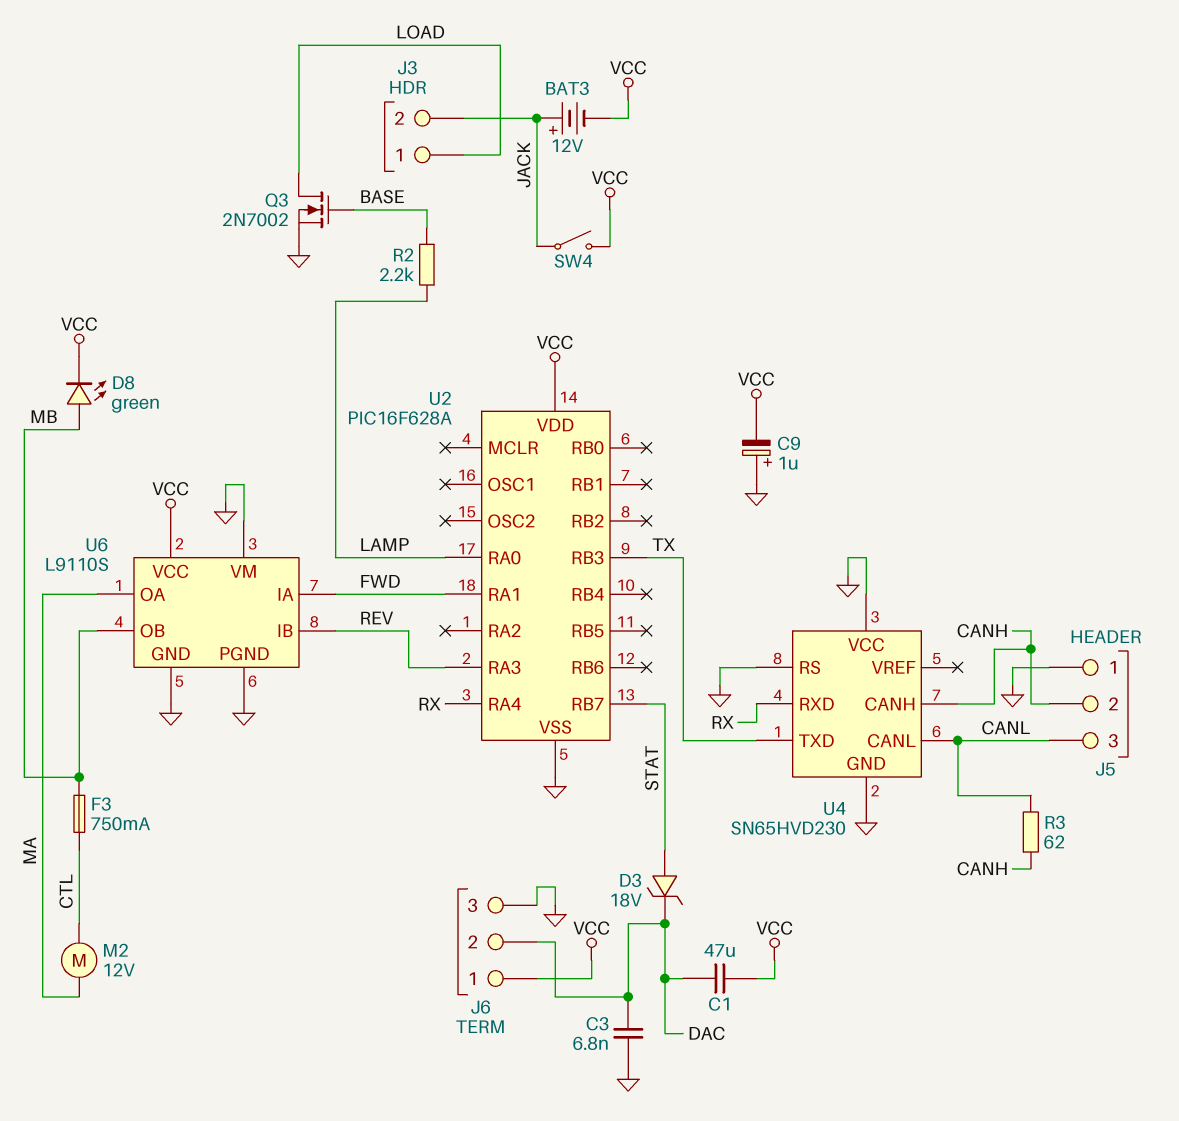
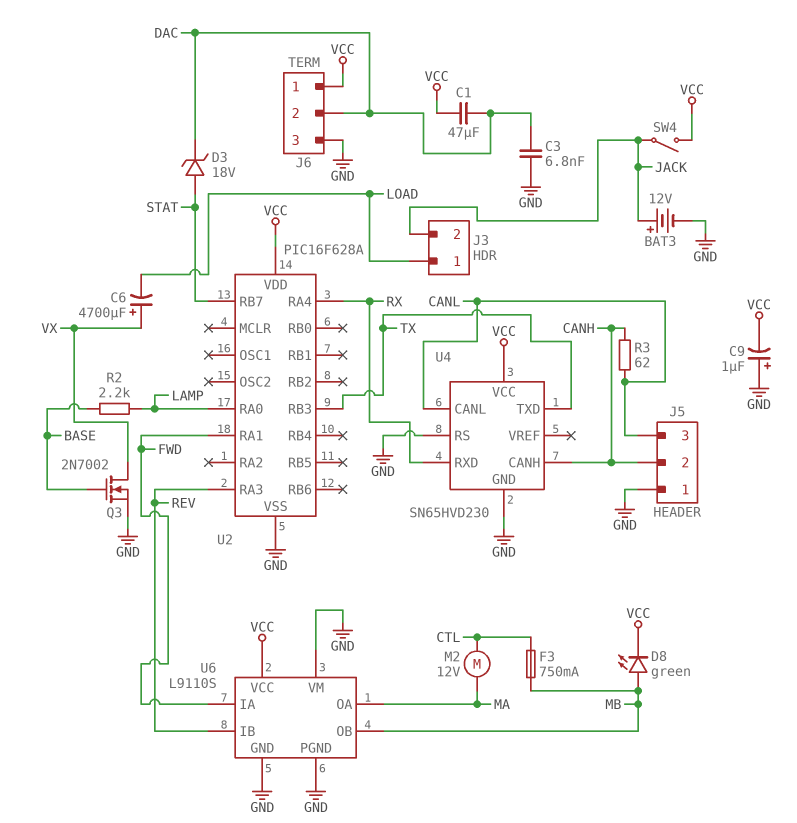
BAT3: 12V (plus JACK, minus VCC) -> 12V (plus JACK, minus GND)
C6: none -> 4700uF (plus VX, minus LOAD)
Q3: NMOS 2N7002 (G BASE, D LOAD, S GND) -> NMOS 2N7002 (G BASE, D VX, S GND)
U4 pin VCC: GND -> VCC

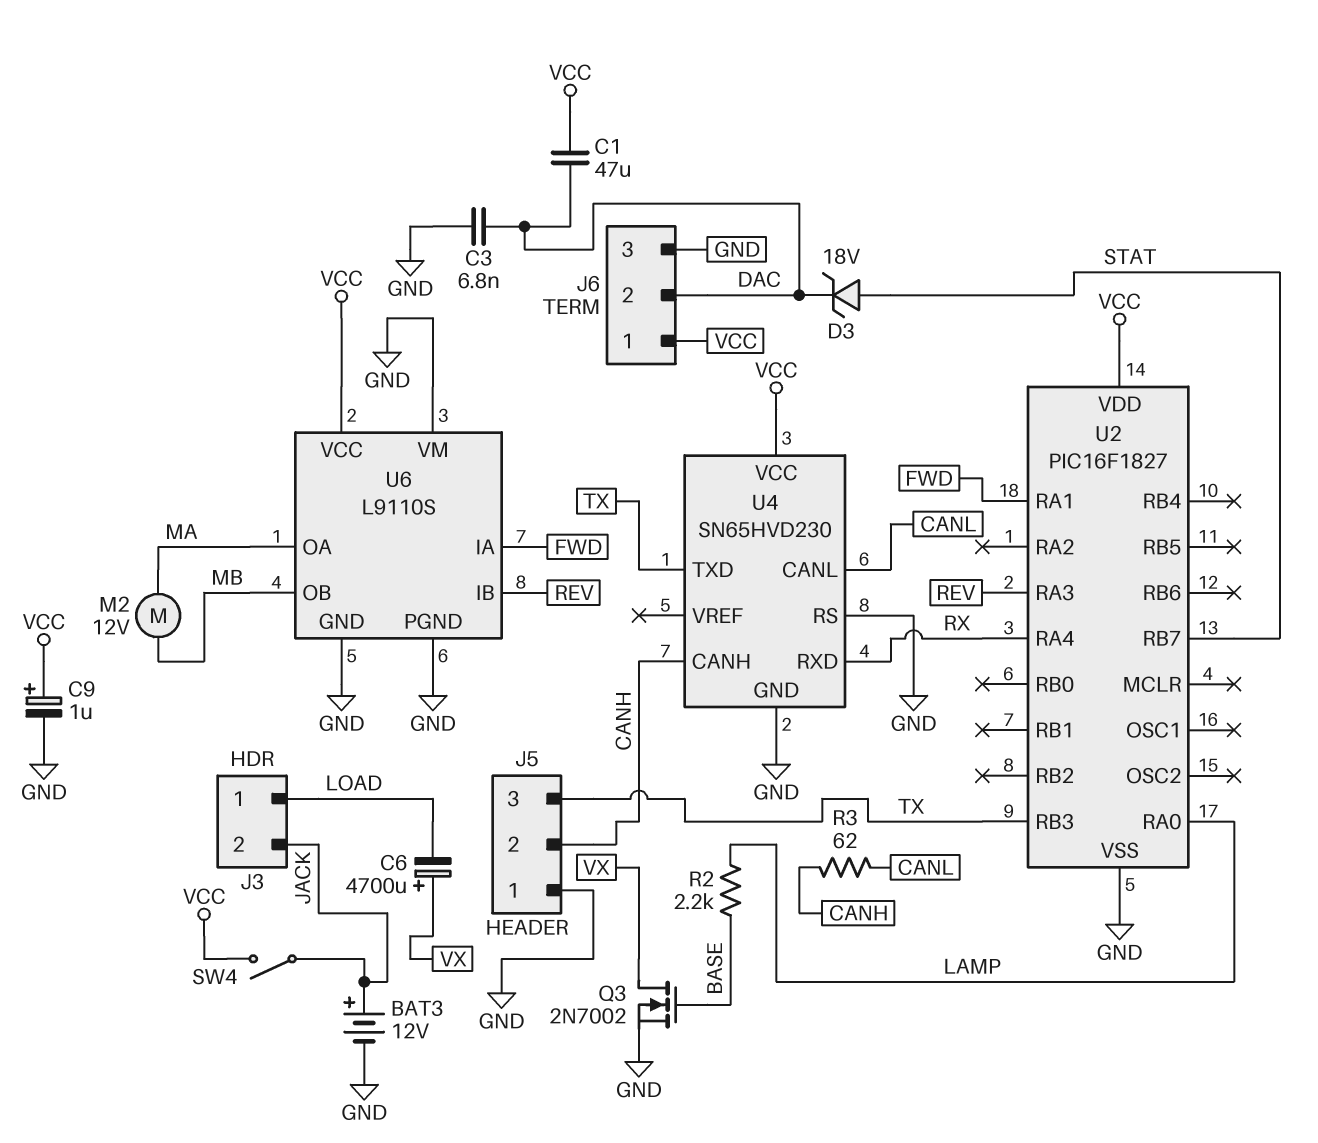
C9: 1uF (plus GND, minus VCC) -> 1uF (plus VCC, minus GND)
D8: LED green (A MB, K VCC) -> none
F3: 750mA (CTL, MB) -> none
J5 pin 3: CANL -> TX
M2: motor 12V (CTL, MA) -> motor 12V (MA, MB)
U2: PIC16F628A -> PIC16F1827

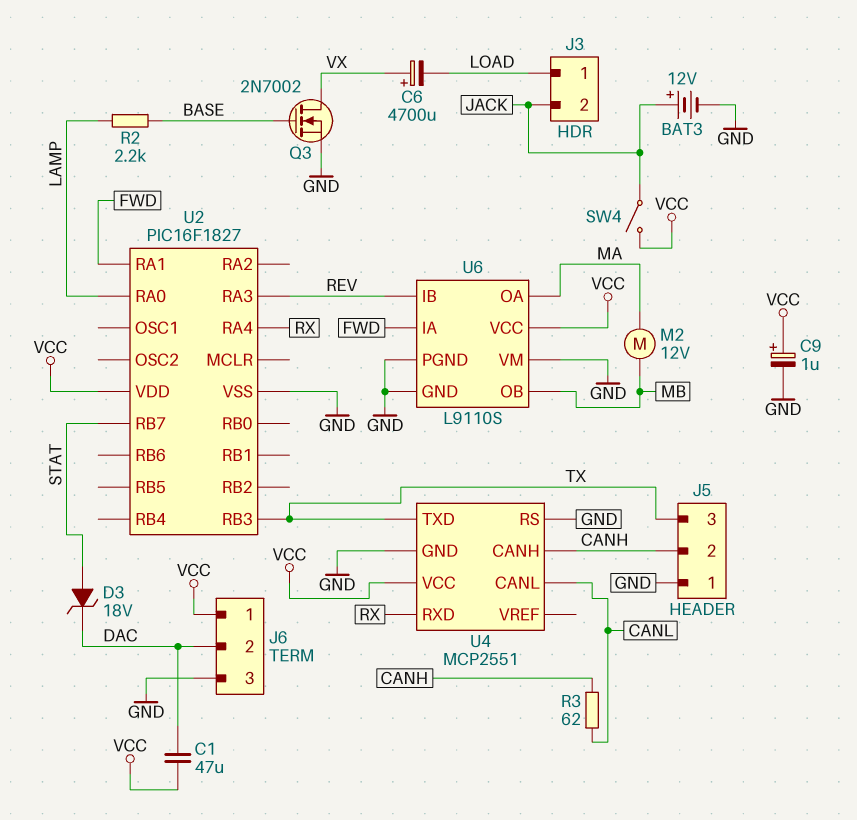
C3: 6.8nF (DAC, GND) -> none
U4: SN65HVD230 -> MCP2551

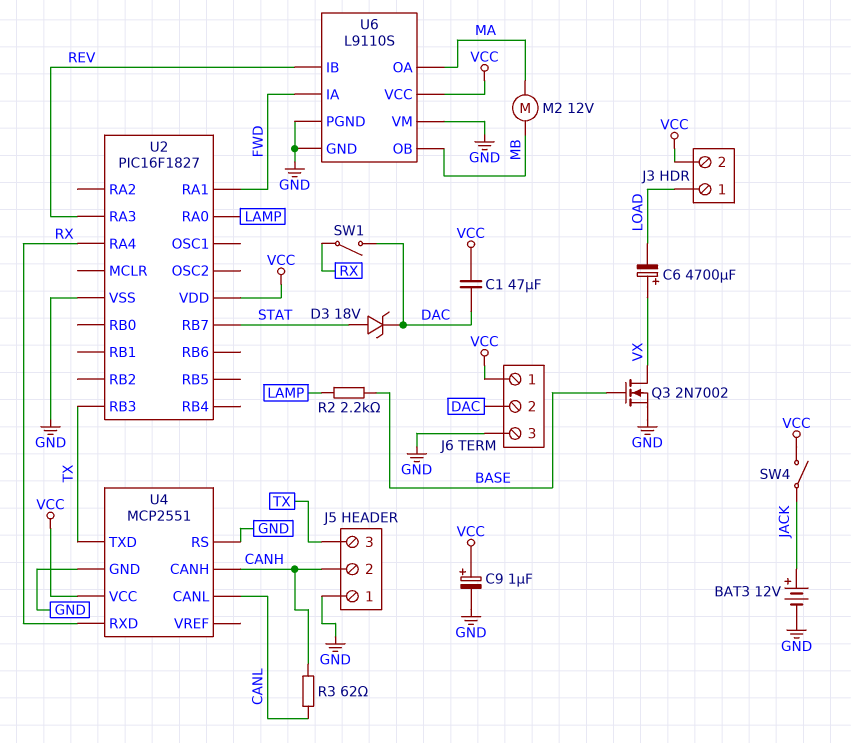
J3 pin 2: JACK -> VCC
SW1: none -> switch (DAC, RX)

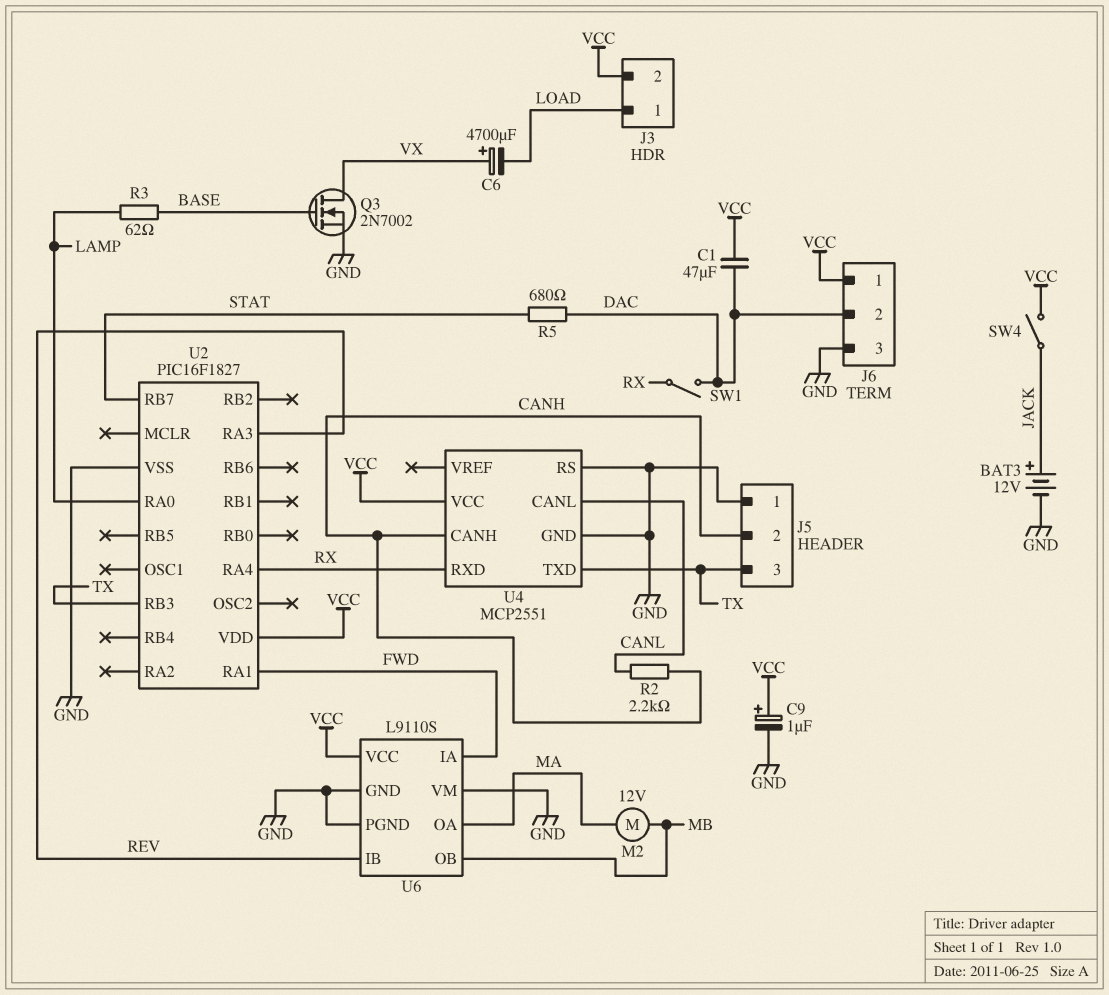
D3: zener 18V (A STAT, K DAC) -> none
R2: 2.2k (BASE, LAMP) -> 2.2k (CANH, CANL)
R3: 62 (CANH, CANL) -> 62 (BASE, LAMP)
R5: none -> 680 (DAC, STAT)

